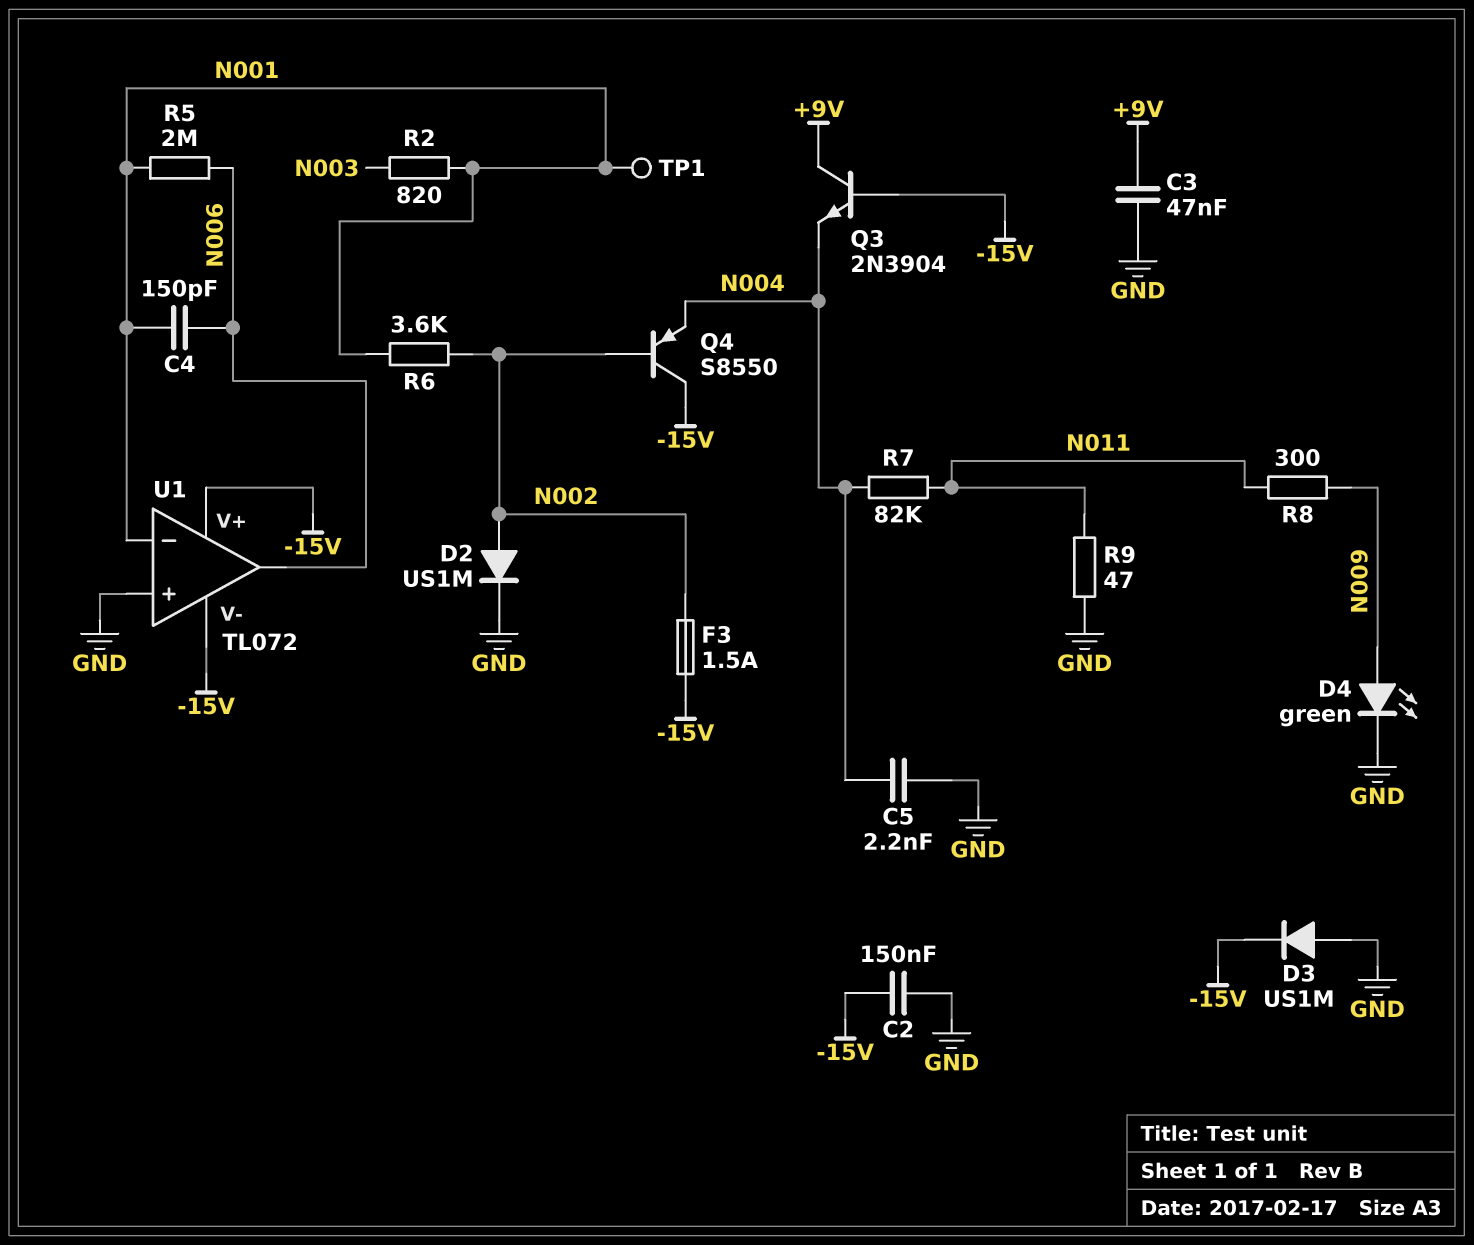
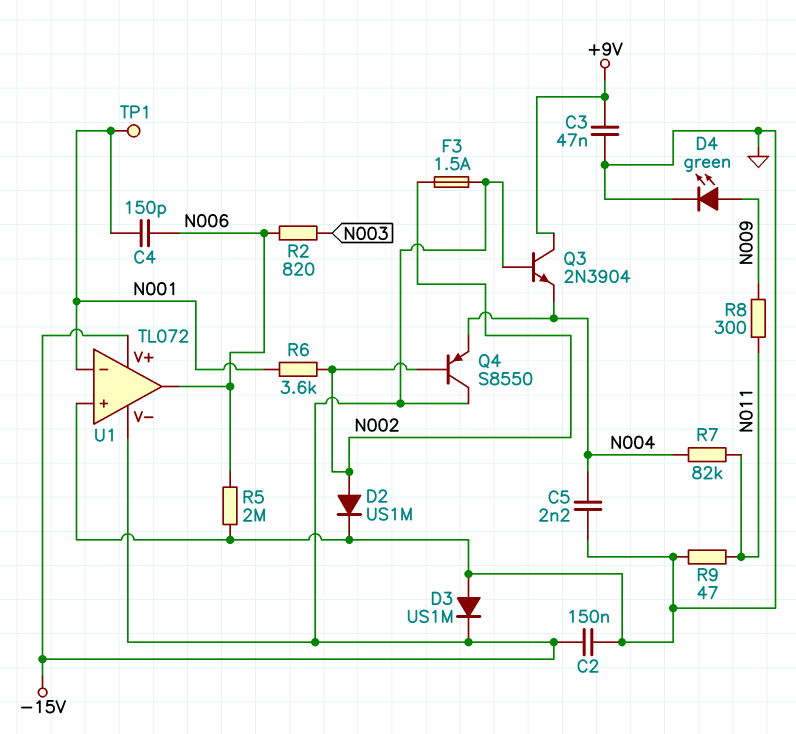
R2: 820 (N001, N003) -> 820 (N003, N006)
R5: 2M (N001, N006) -> 2M (GND, N006)

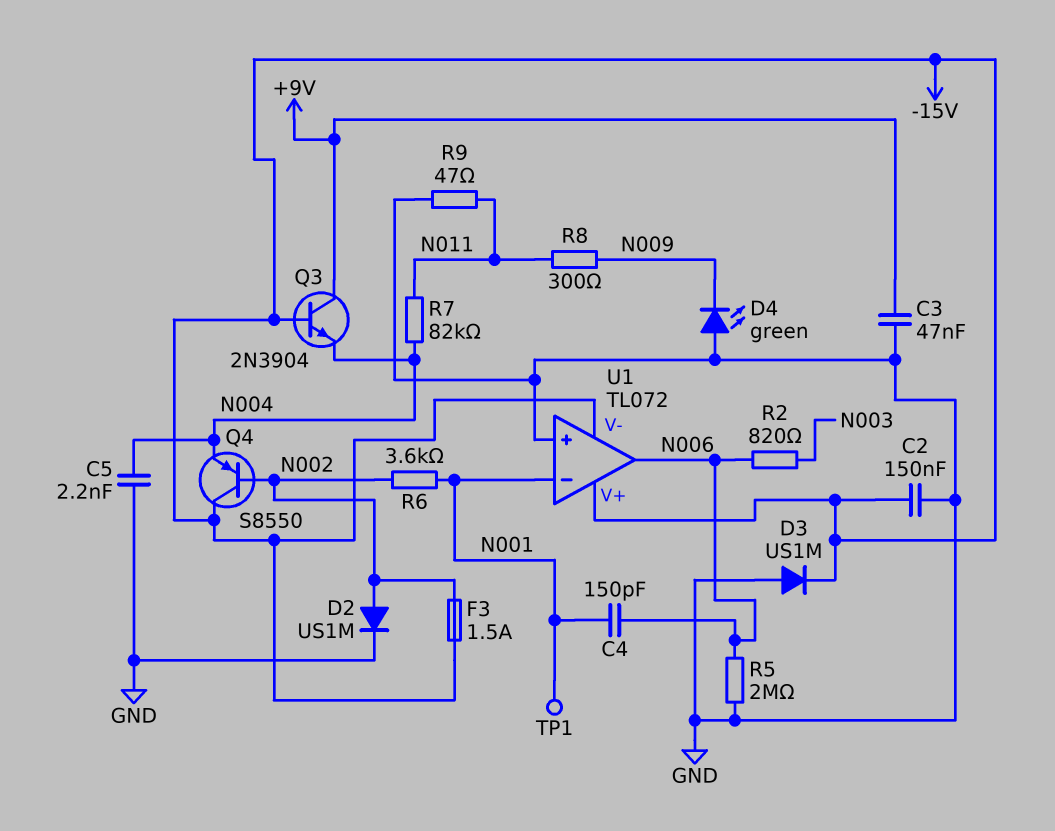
D4: LED green (A N009, K GND) -> LED green (A GND, K N009)

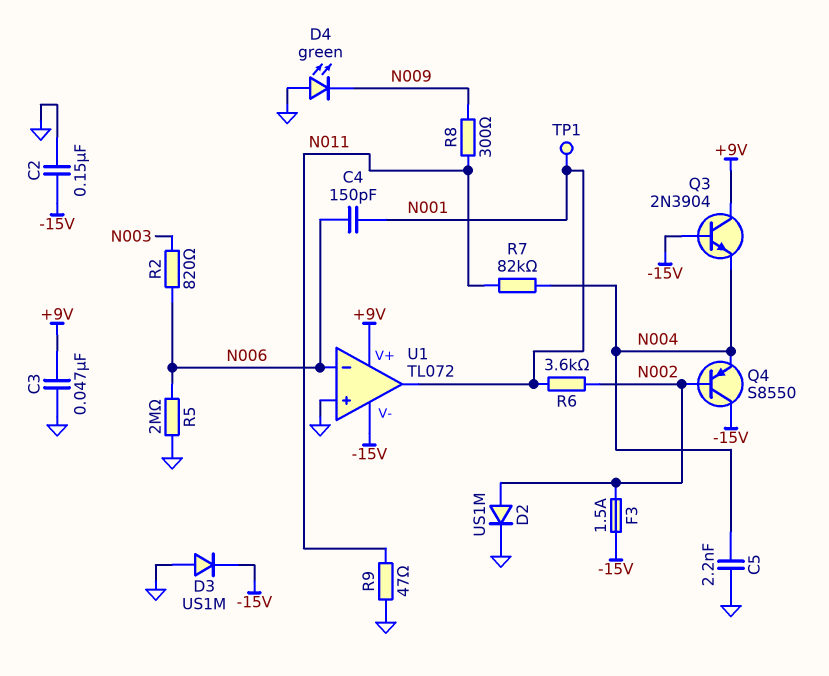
U1 pin V+: -15V -> +9V
U1 pin in-: N001 -> N006
U1 pin out: N006 -> N001

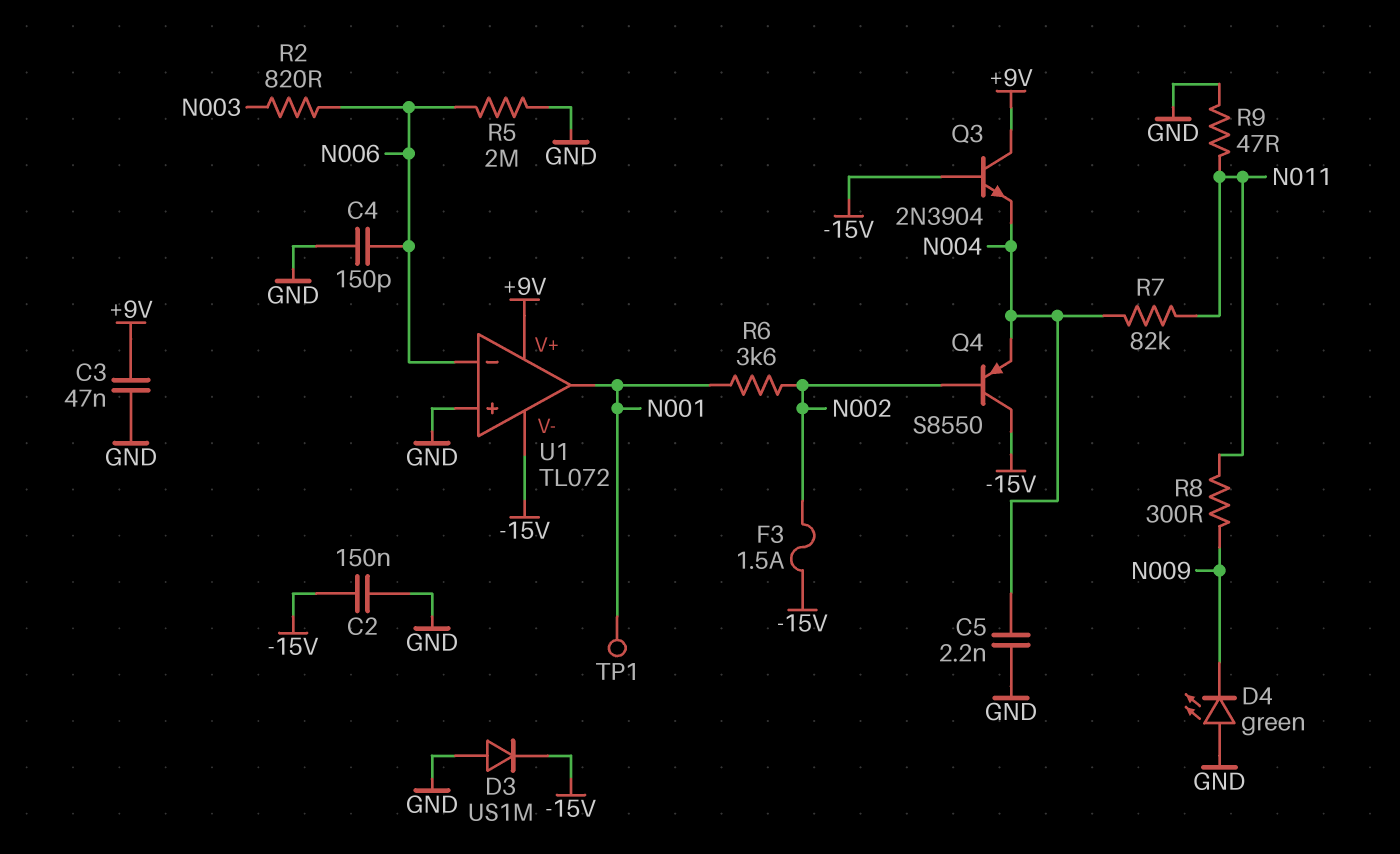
C4: 150pF (N001, N006) -> 150pF (GND, N006)
D2: diode US1M (A N002, K GND) -> none

